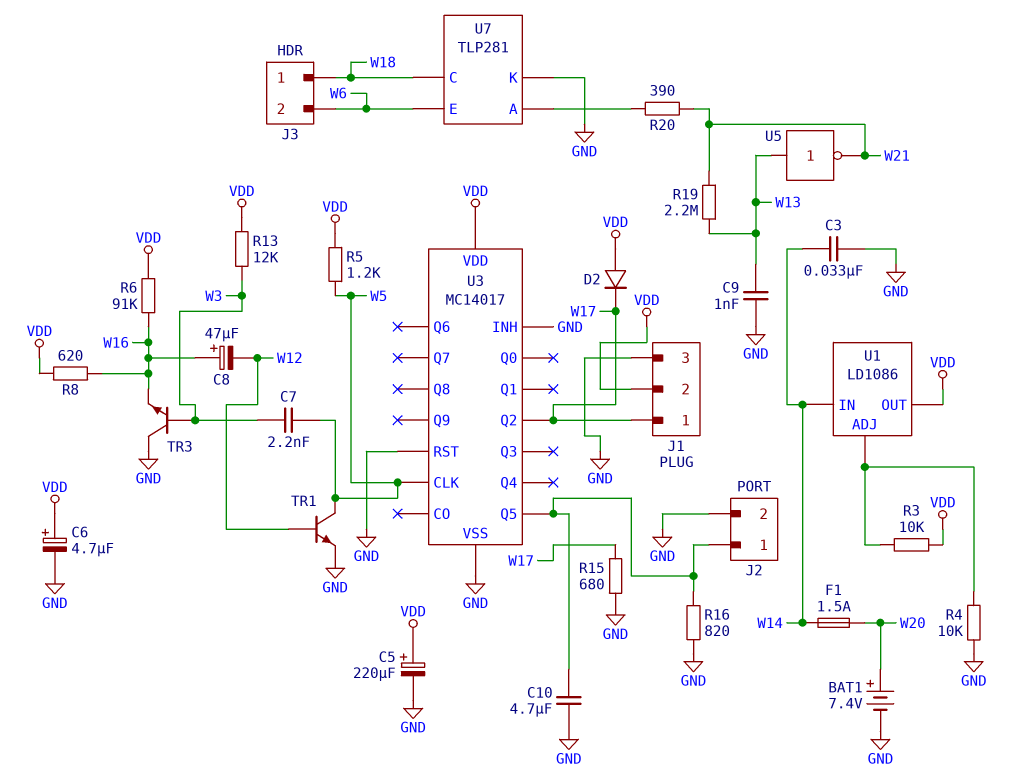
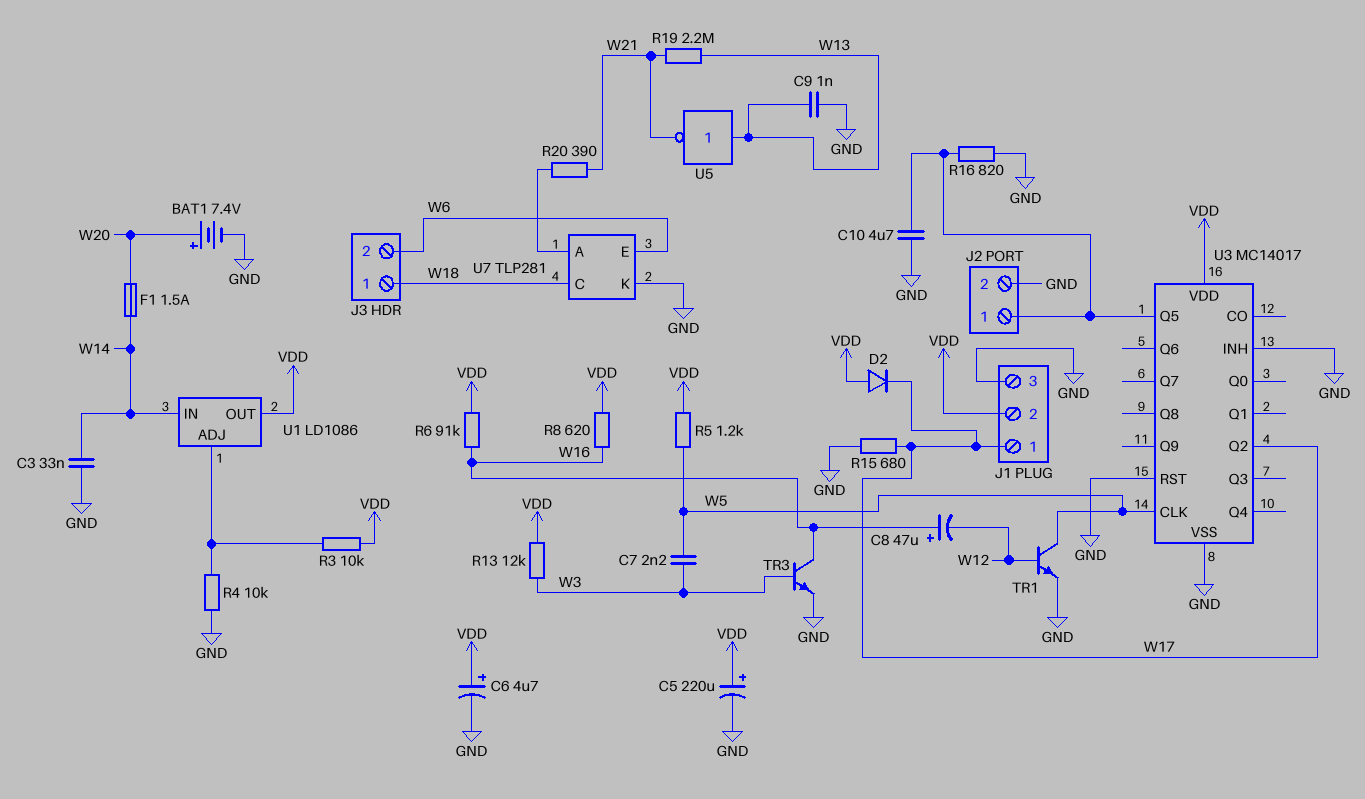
TR3: NPN (B W3, C GND, E W16) -> NPN (B W3, C W16, E GND)

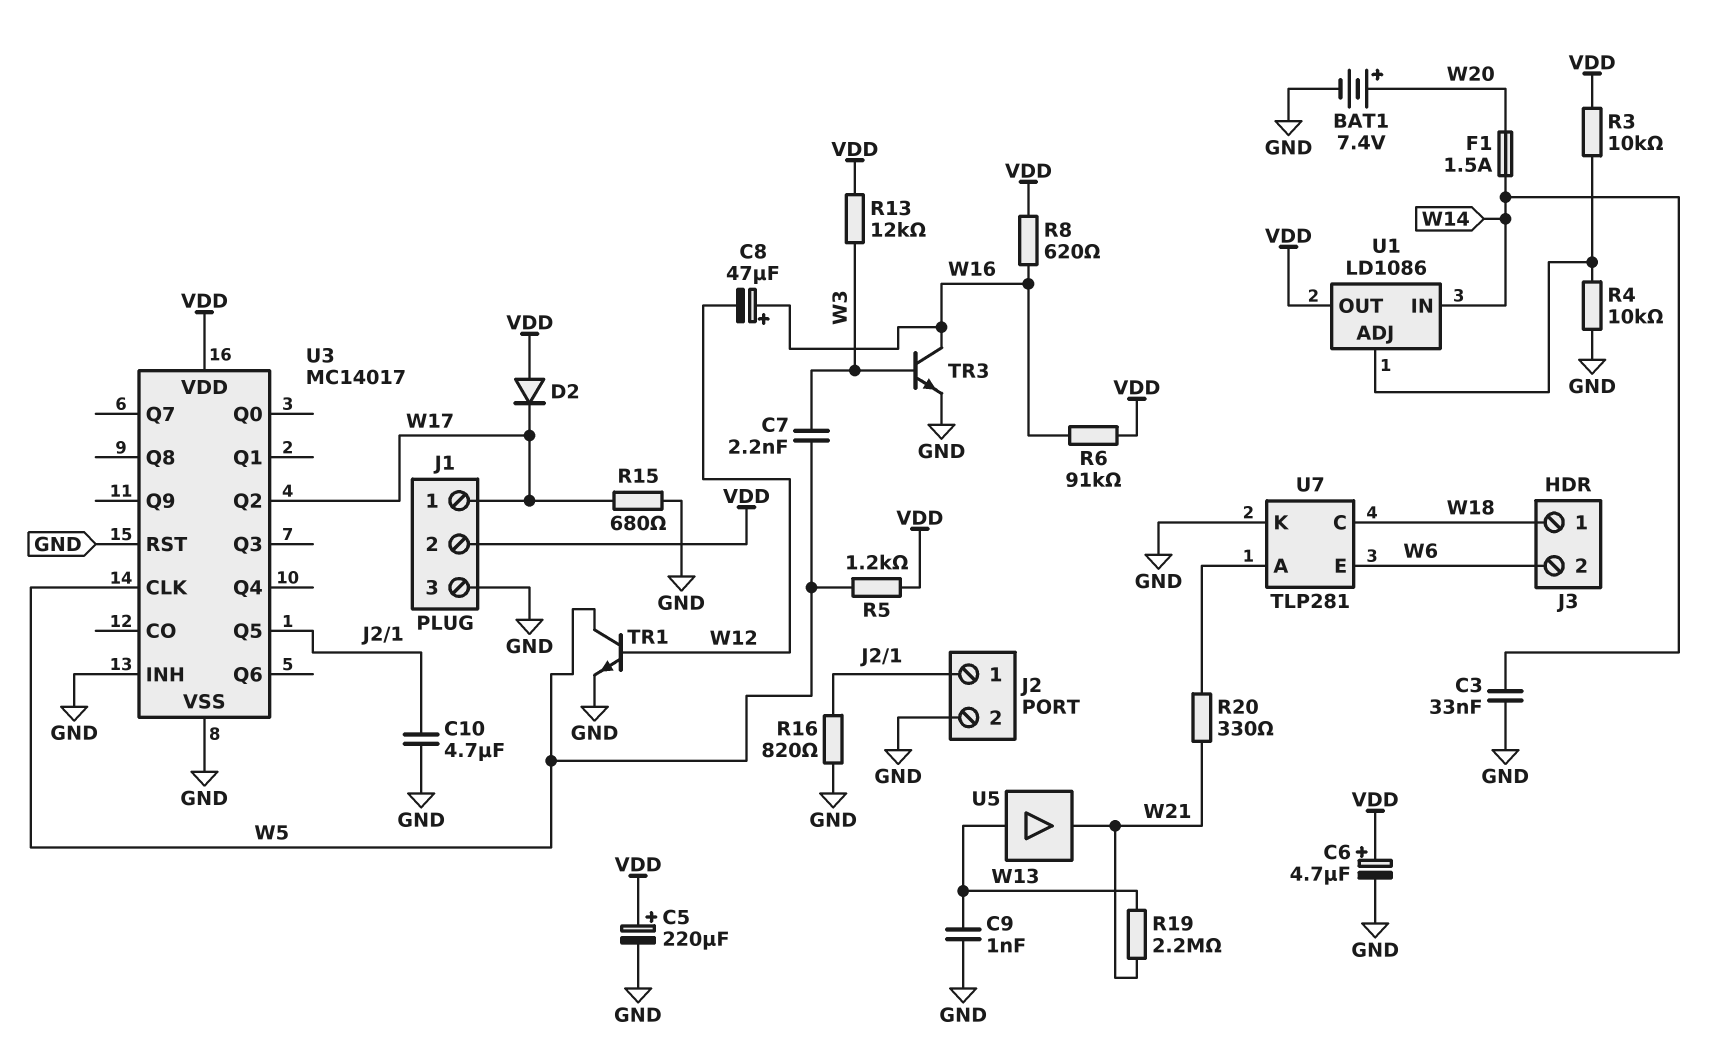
R20: 390 (U7/A, W21) -> 330 (U7/A, W21)
U5: NOT (in W13, out W21) -> buffer (in W13, out W21)

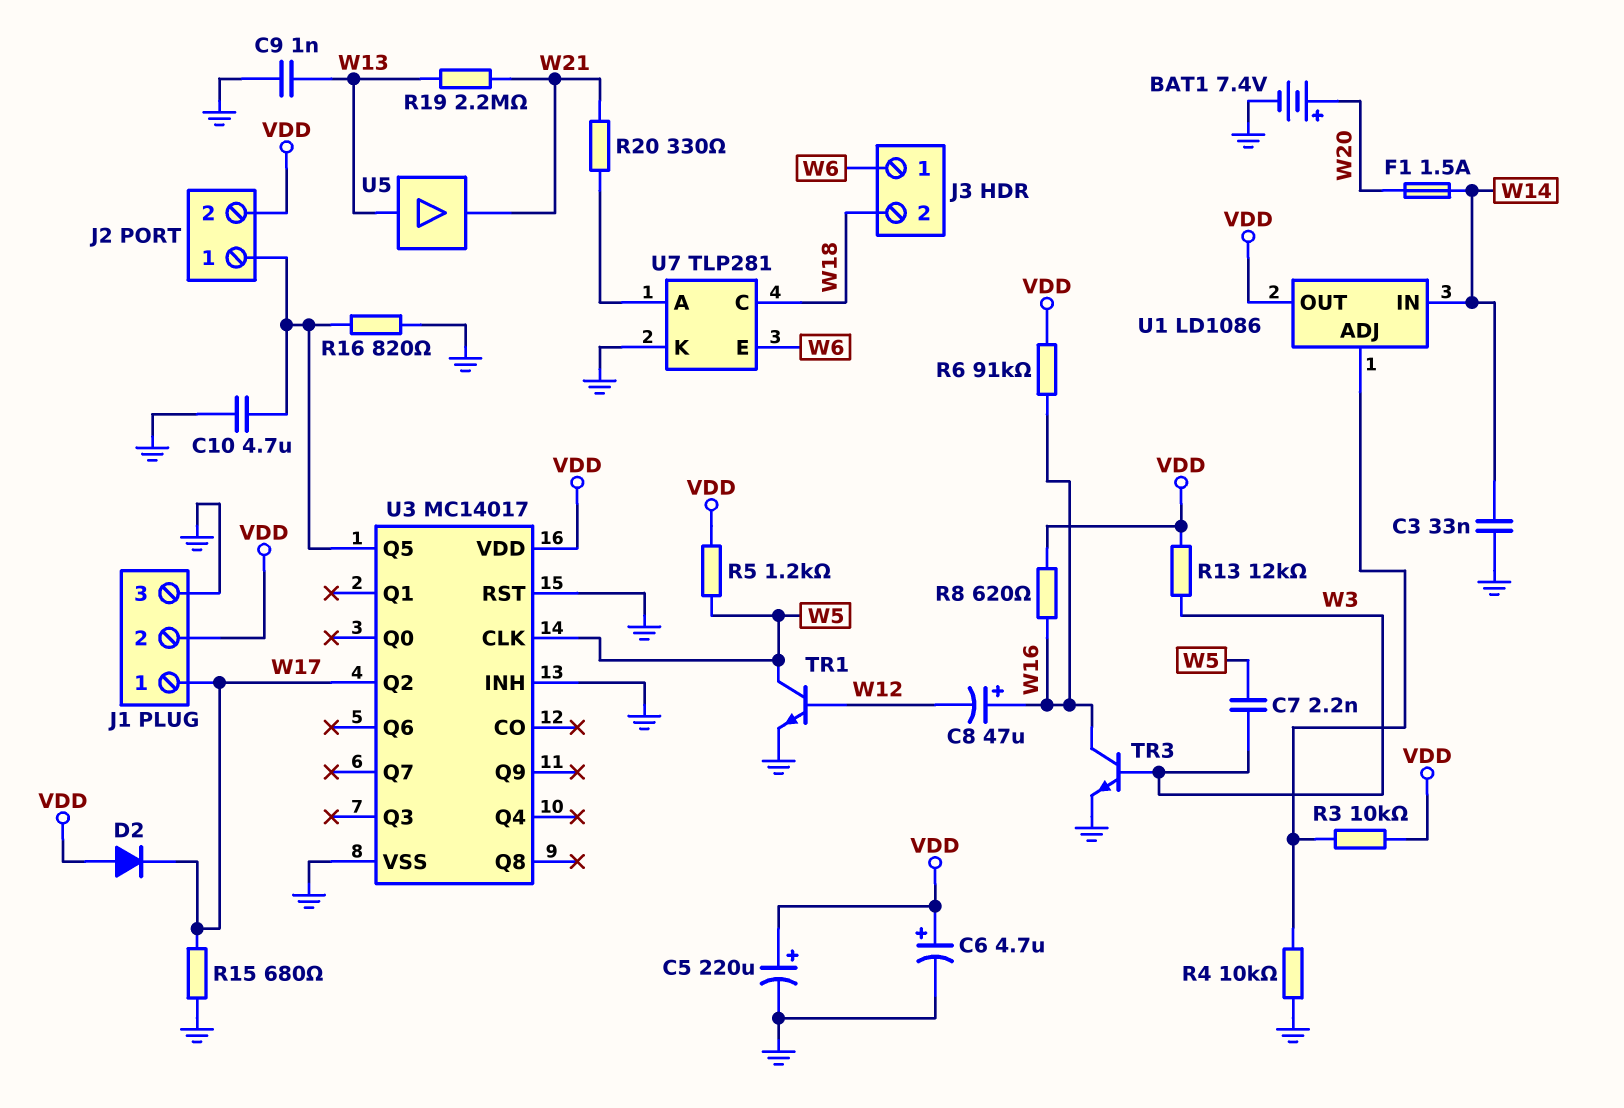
J2 pin 2: GND -> VDD
J3 pin 1: W18 -> W6
J3 pin 2: W6 -> W18

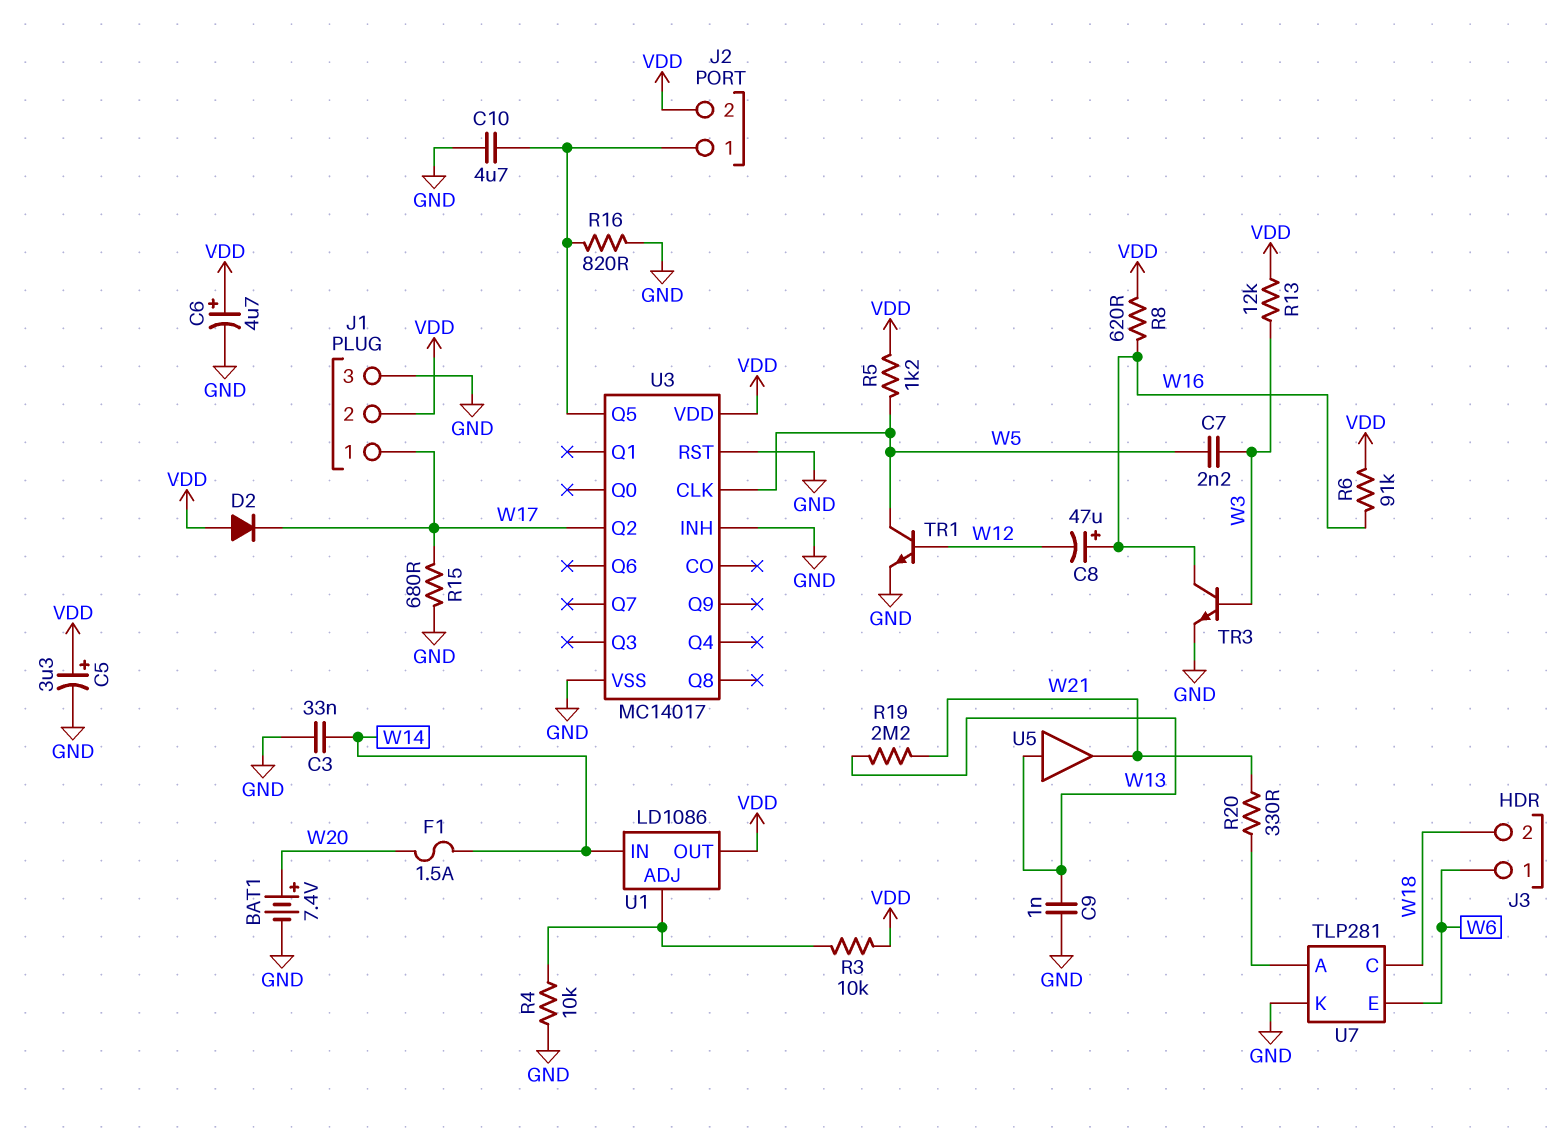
C5: 220uF (plus VDD, minus GND) -> 3.3uF (plus VDD, minus GND)

